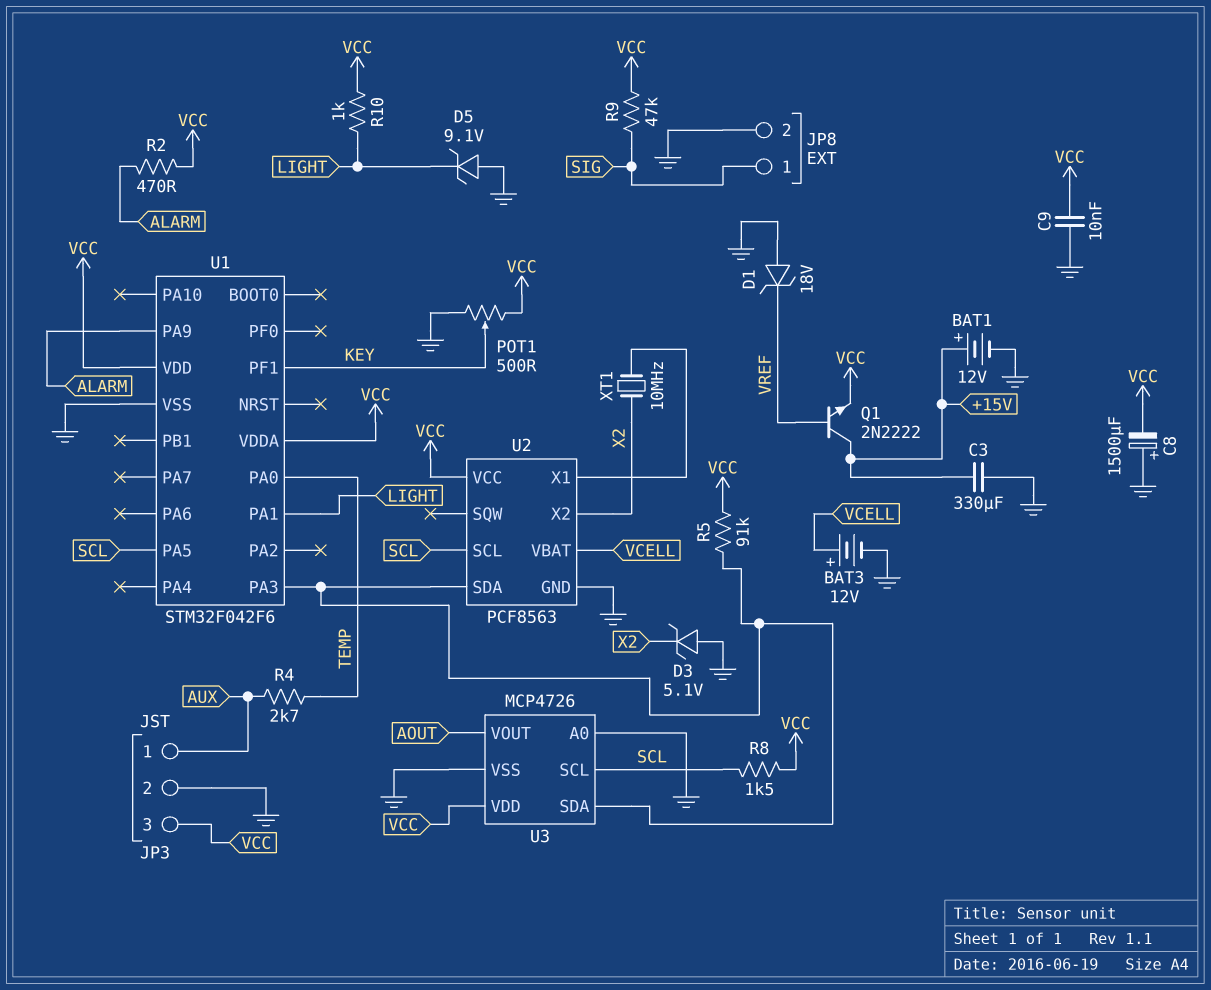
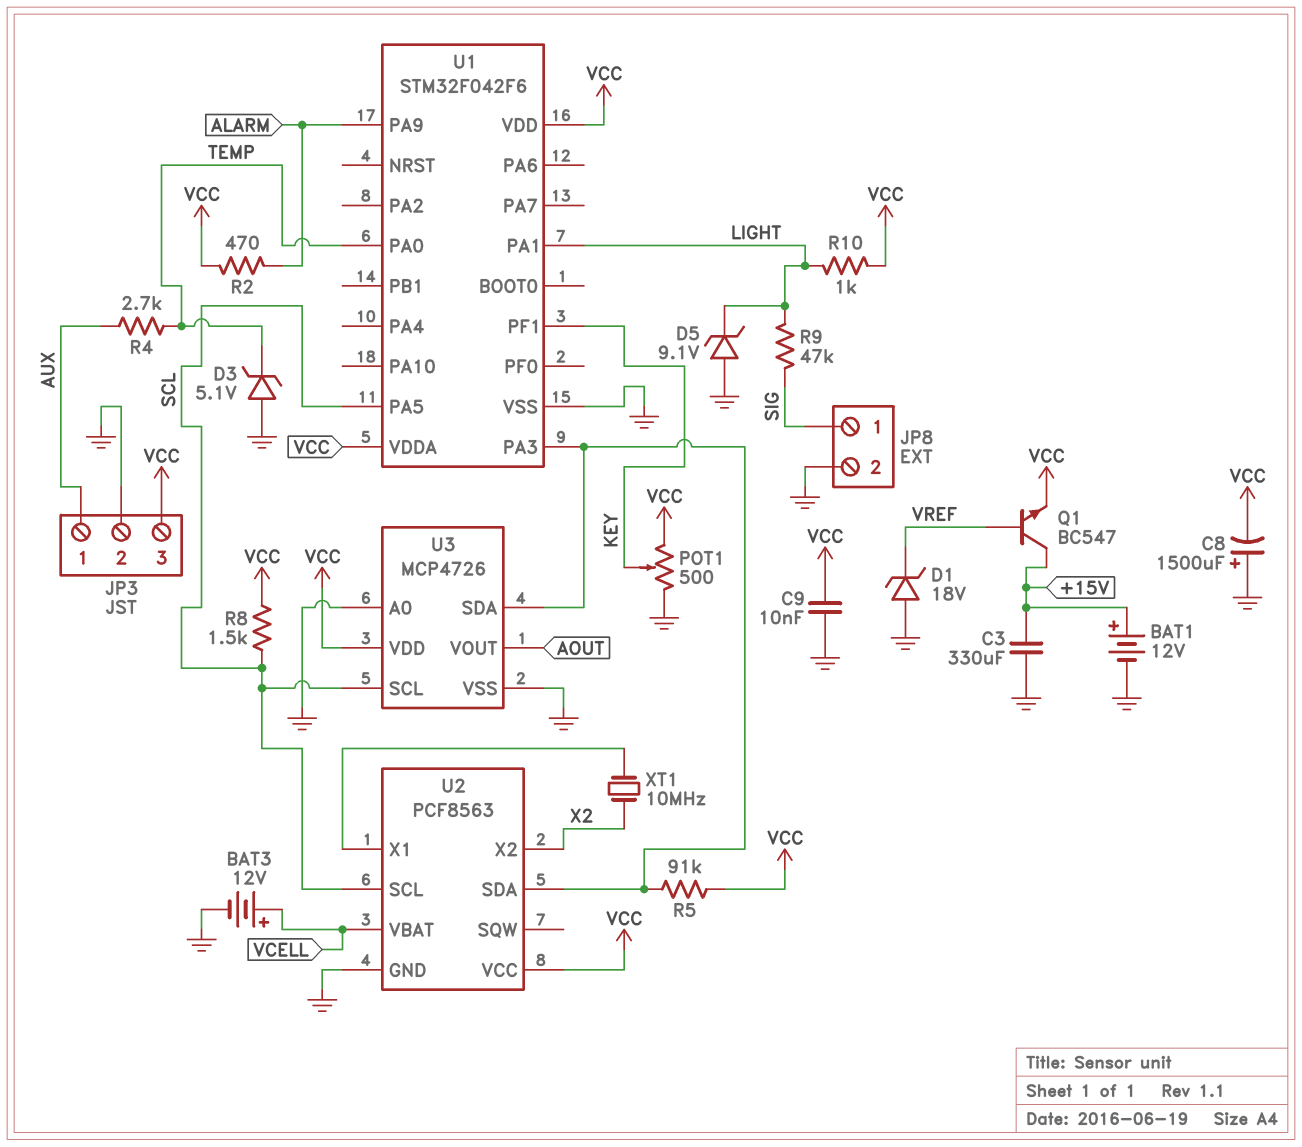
D3: zener 5.1V (A GND, K X2) -> zener 5.1V (A GND, K TEMP)
Q1: NPN 2N2222 (B VREF, C +15V, E VCC) -> NPN BC547 (B VREF, C +15V, E VCC)
R9: 47k (SIG, VCC) -> 47k (LIGHT, SIG)

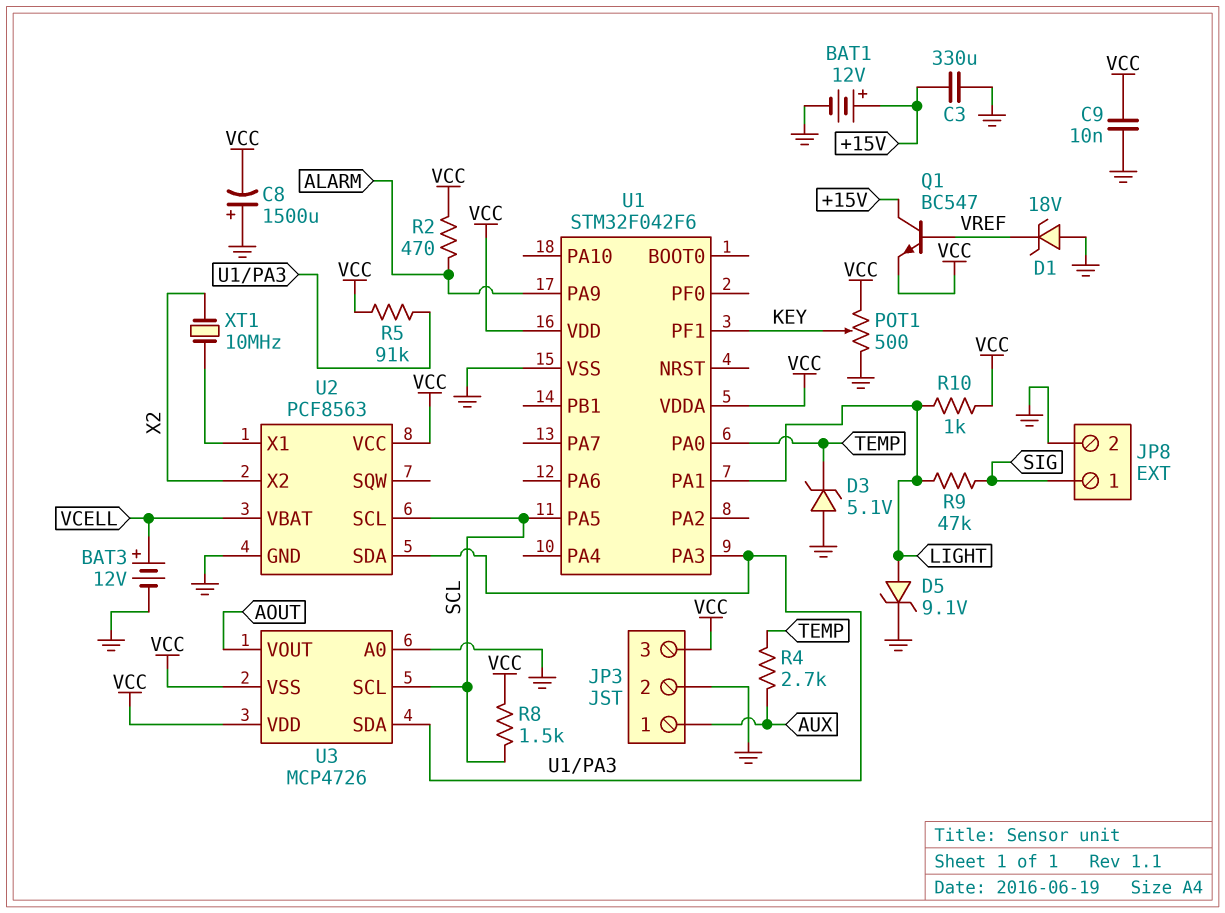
D5: zener 9.1V (A GND, K LIGHT) -> zener 9.1V (A LIGHT, K GND)
U3 pin VSS: GND -> VCC

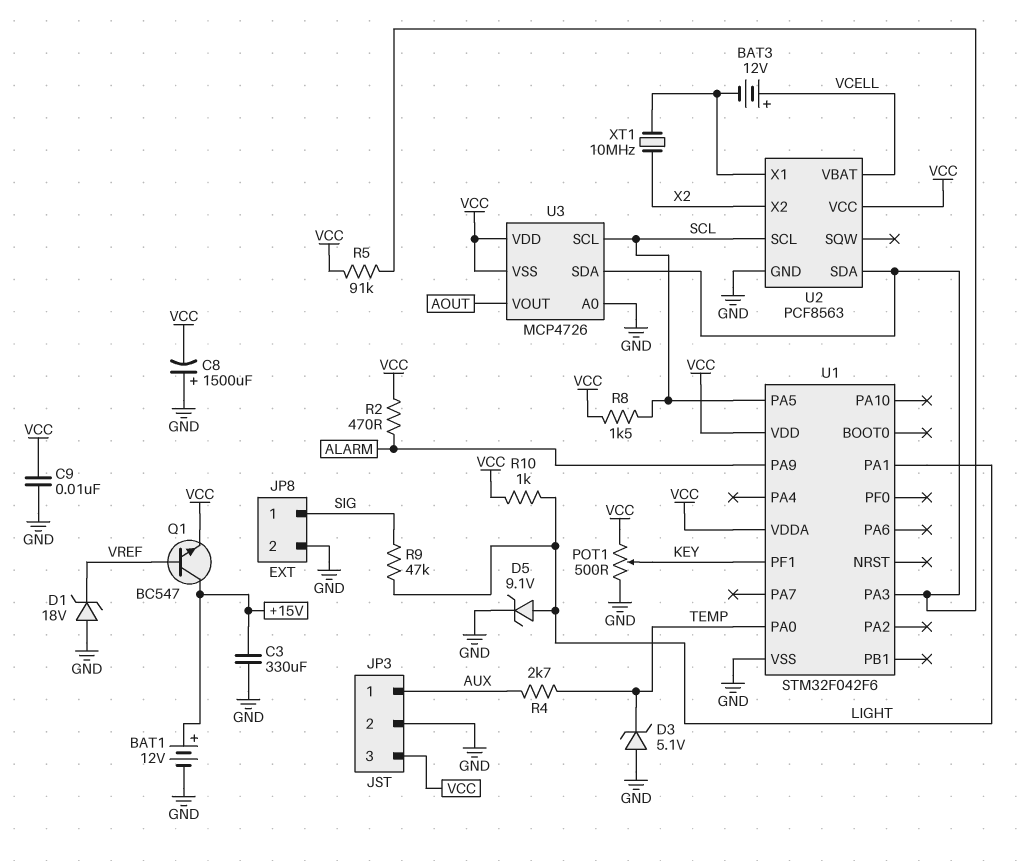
BAT3: 12V (plus VCELL, minus GND) -> 12V (plus VCELL, minus U2/X1)

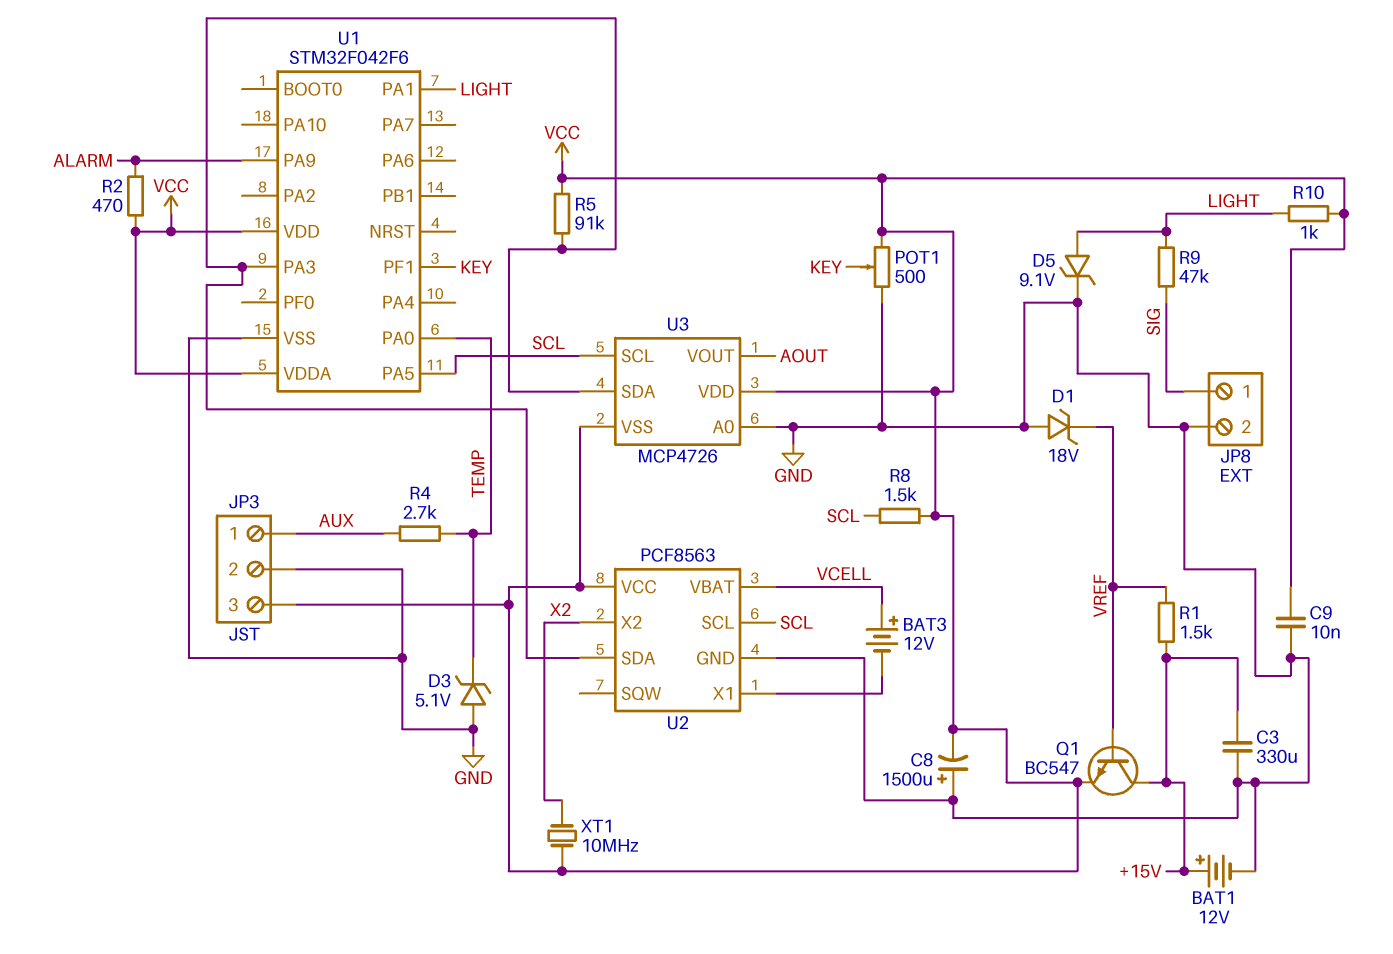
R1: none -> 1.5k (+15V, VREF)
XT1: 10MHz (U2/X1, X2) -> 10MHz (VCC, X2)

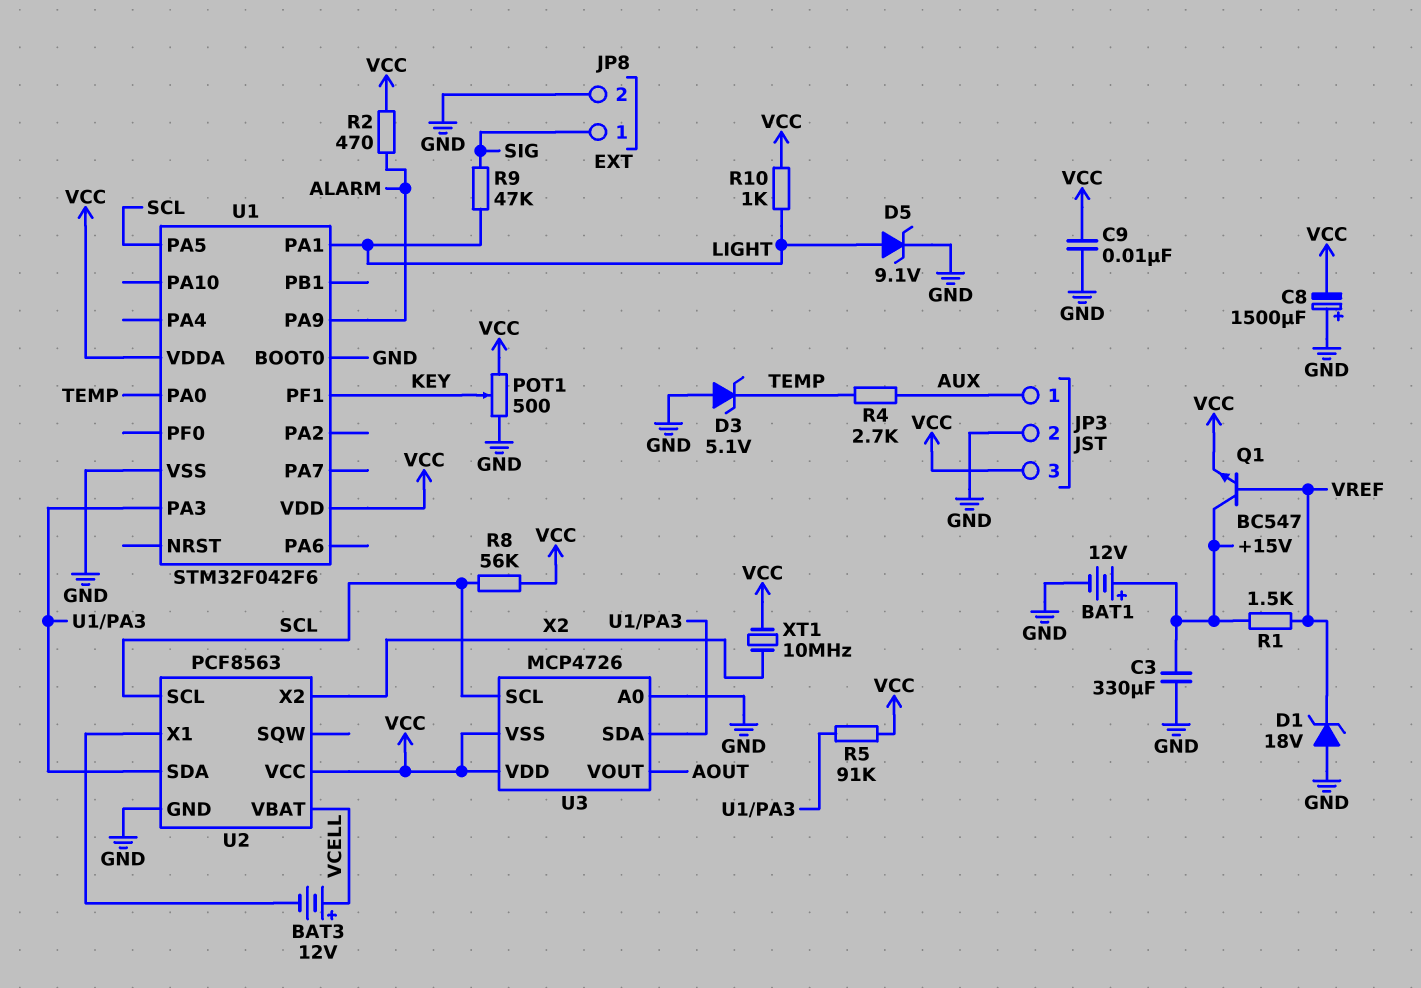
R8: 1.5k (SCL, VCC) -> 56k (SCL, VCC)
U1 pin BOOT0: none -> GND

